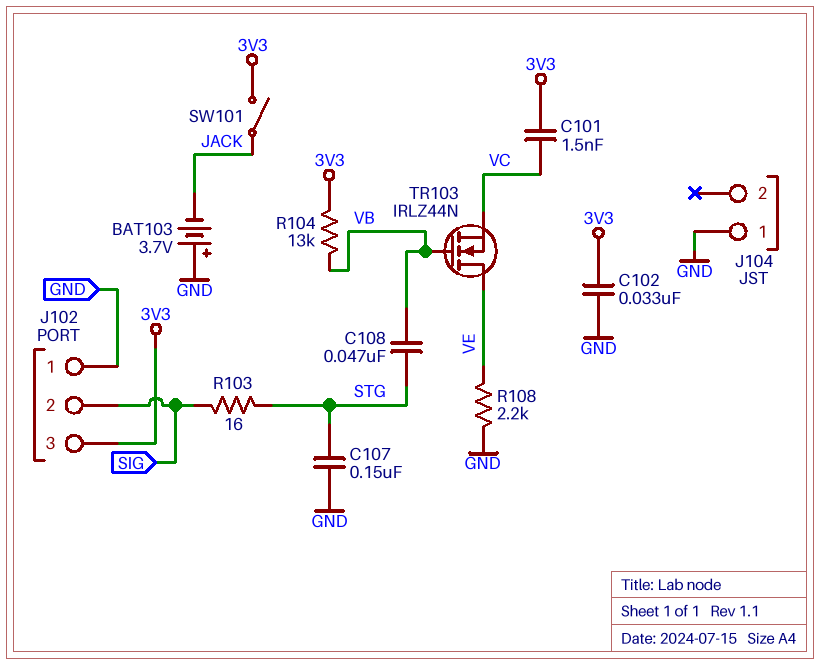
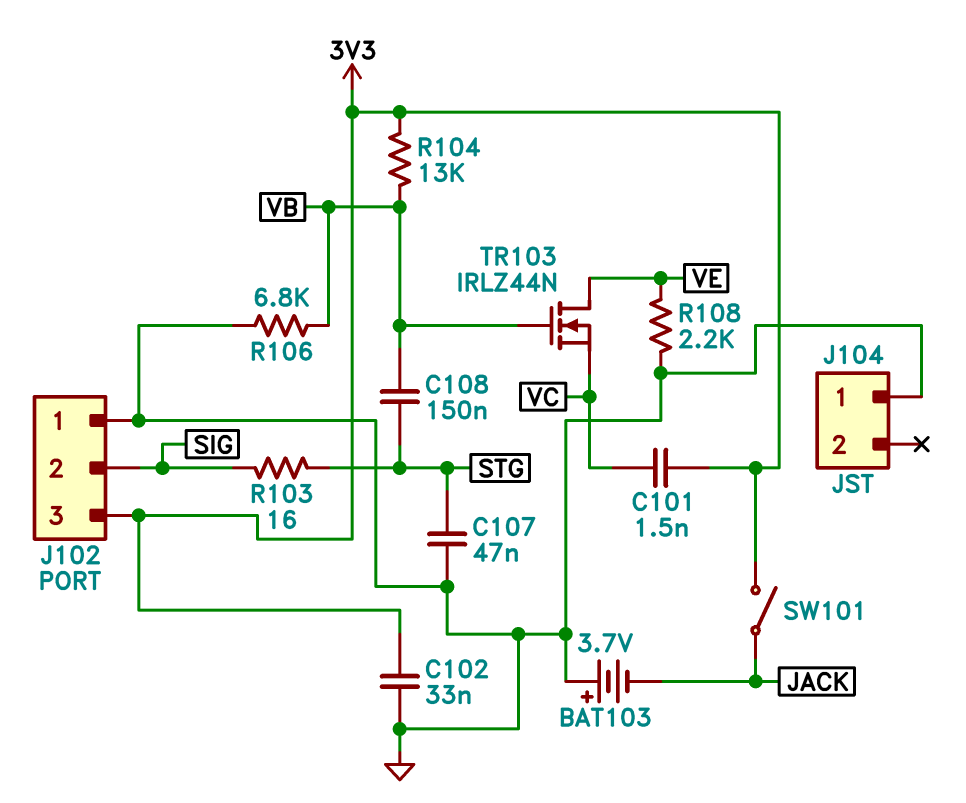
C107: 150nF (GND, STG) -> 47nF (GND, STG)
C108: 47nF (STG, VB) -> 150nF (STG, VB)
R106: none -> 6.8k (GND, VB)

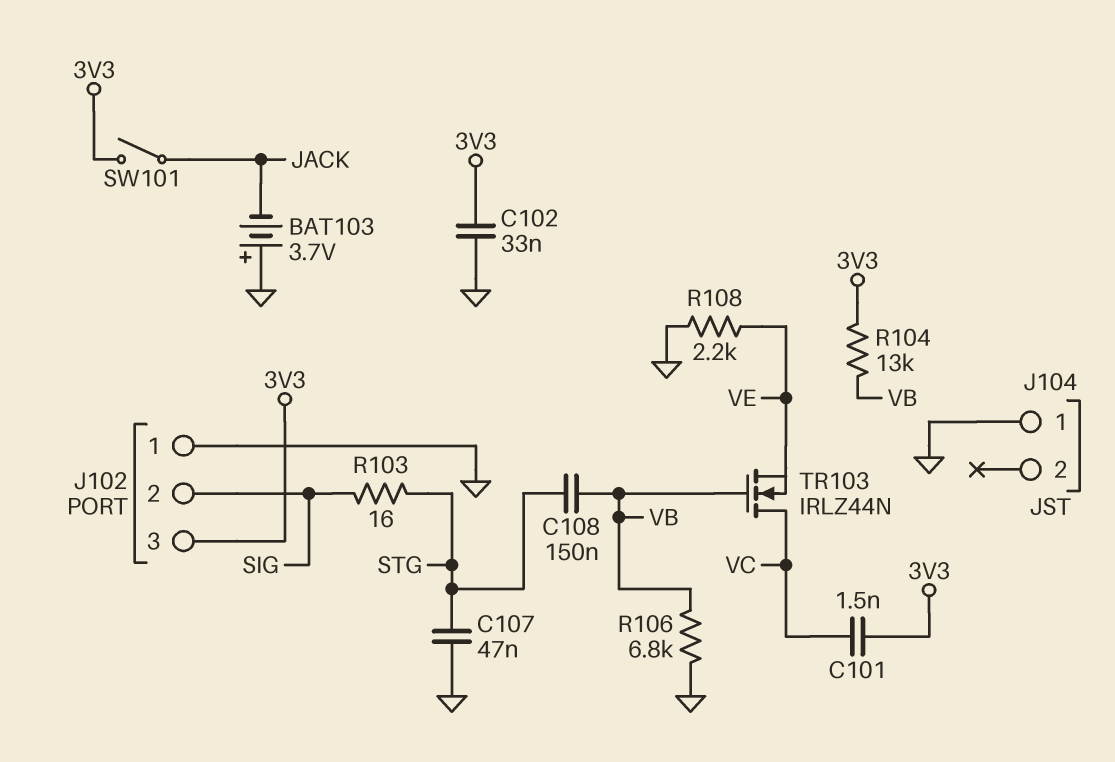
TR103: NMOS IRLZ44N (G VB, D VE, S VC) -> NMOS IRLZ44N (G VB, D VC, S VE)

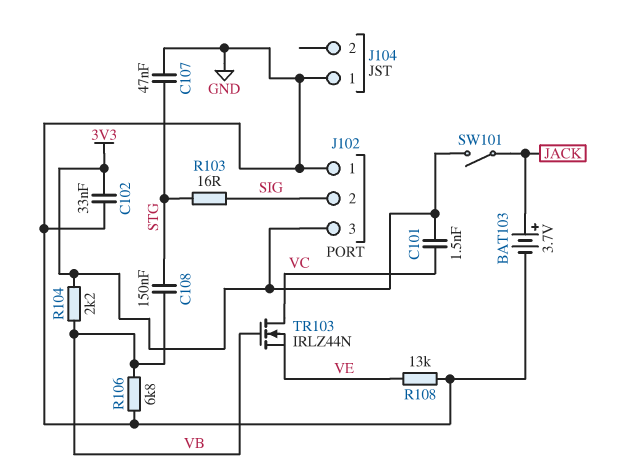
BAT103: 3.7V (plus GND, minus JACK) -> 3.7V (plus JACK, minus GND)
R104: 13k (3V3, VB) -> 2.2k (3V3, VB)
R108: 2.2k (GND, VE) -> 13k (GND, VE)

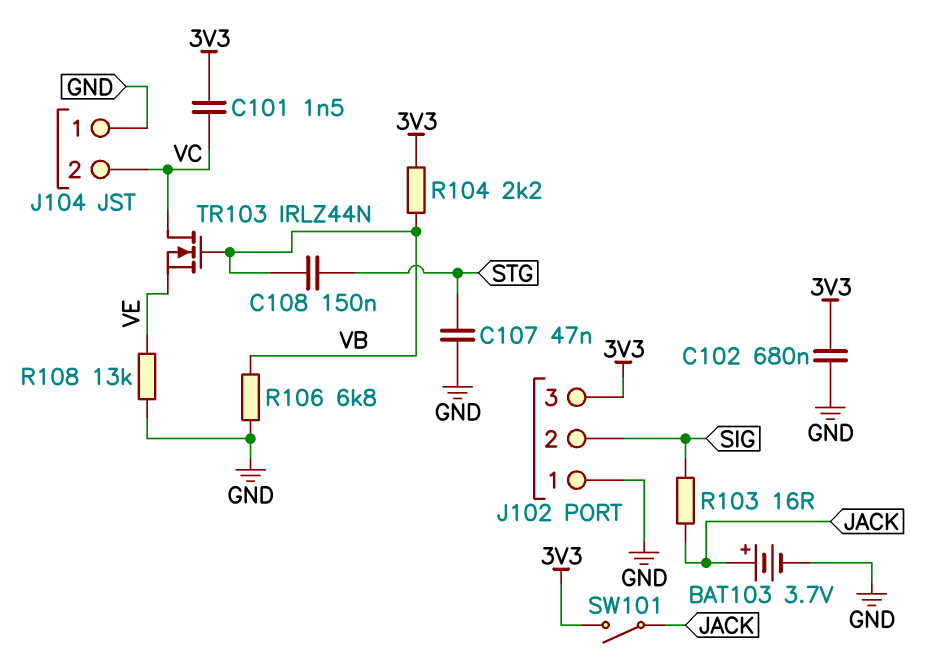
C102: 33nF (3V3, GND) -> 680nF (3V3, GND)
J104 pin 2: none -> VC
R103: 16 (SIG, STG) -> 16 (JACK, SIG)

